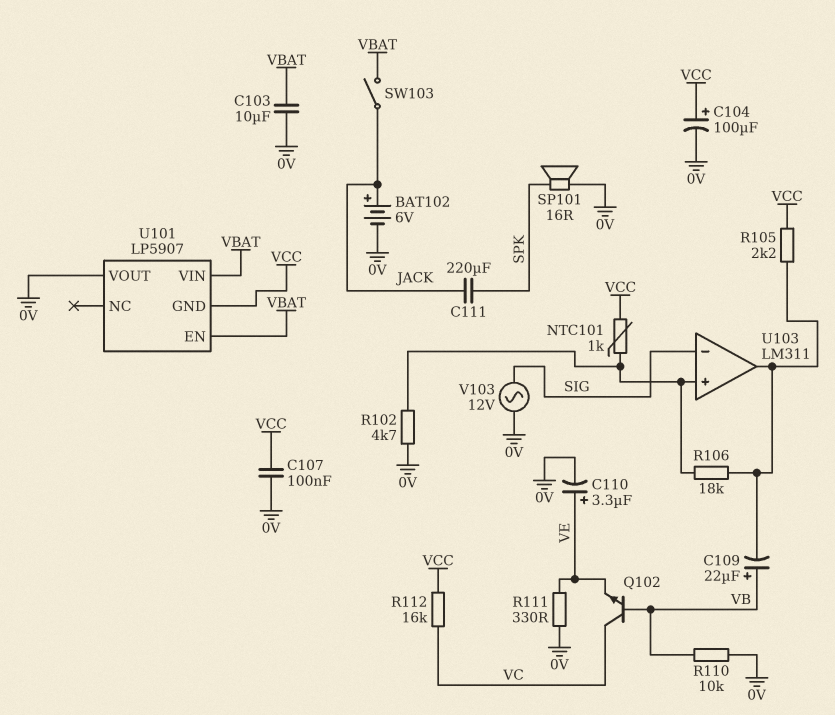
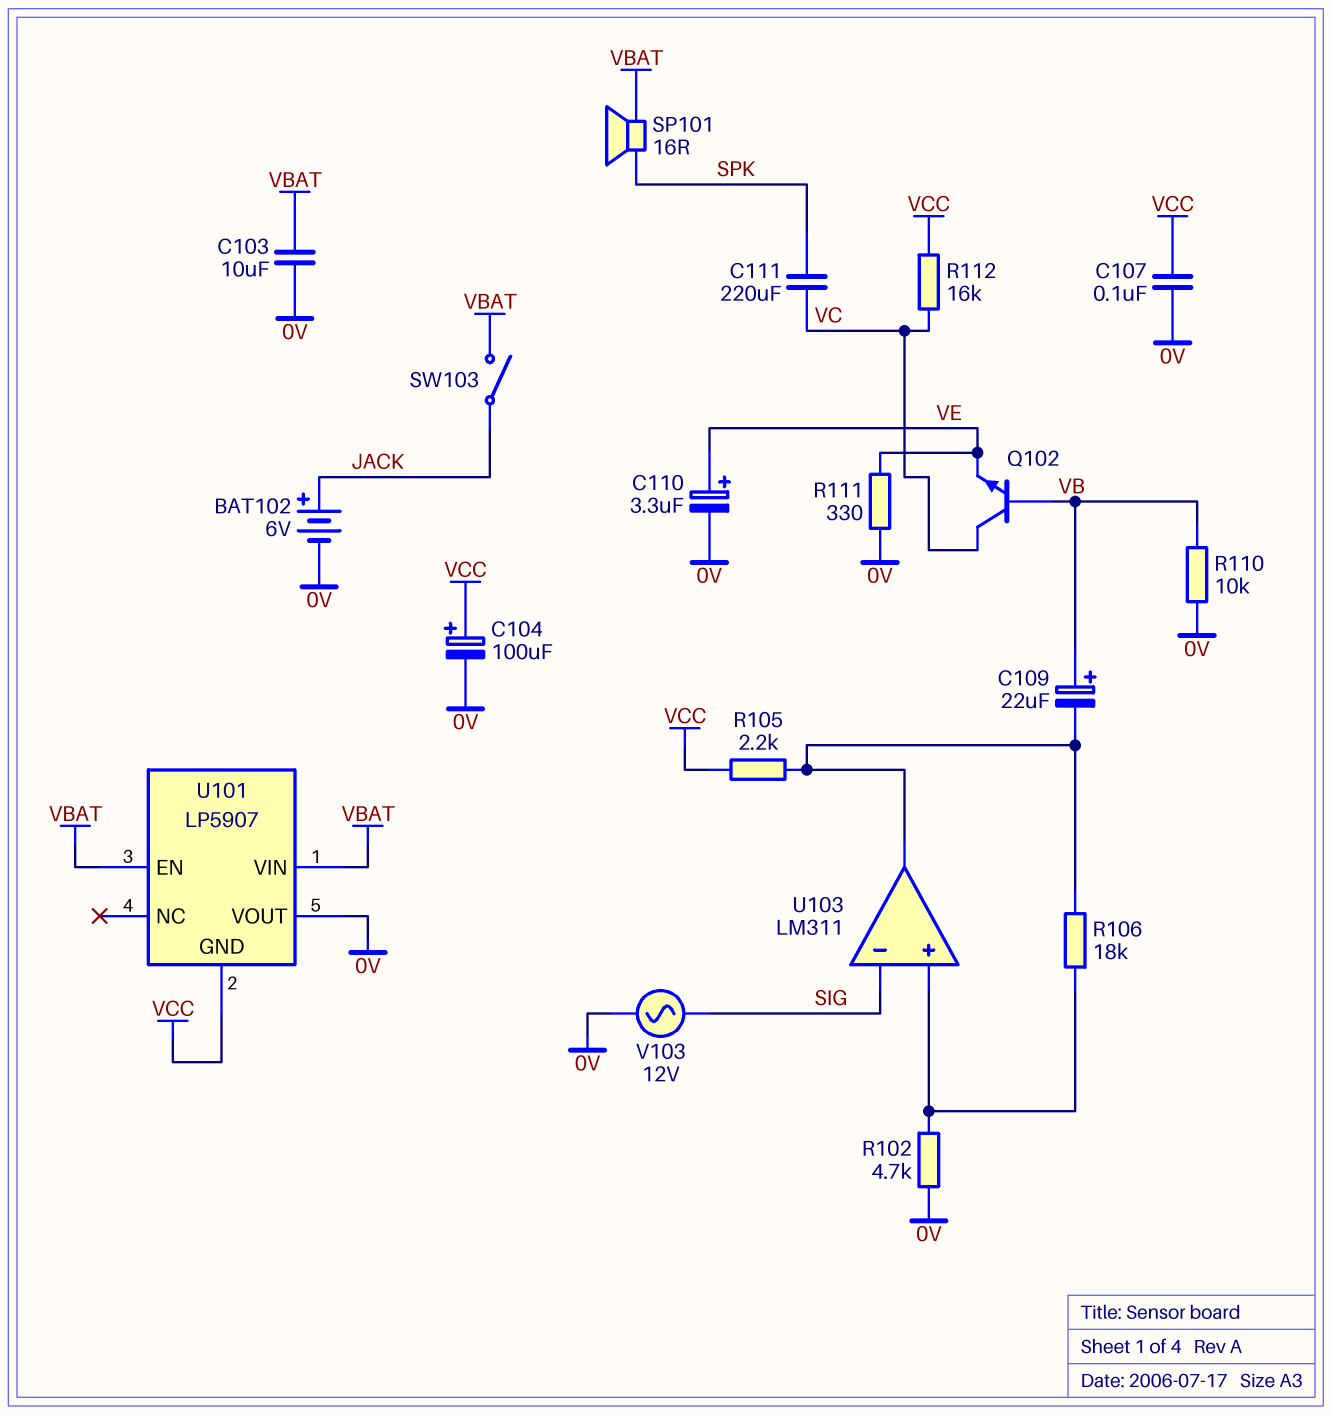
C111: 220uF (JACK, SPK) -> 220uF (SPK, VC)
NTC101: 1k (U103/in+, VCC) -> none
SP101: speaker 16R (0V, SPK) -> speaker 16R (SPK, VBAT)

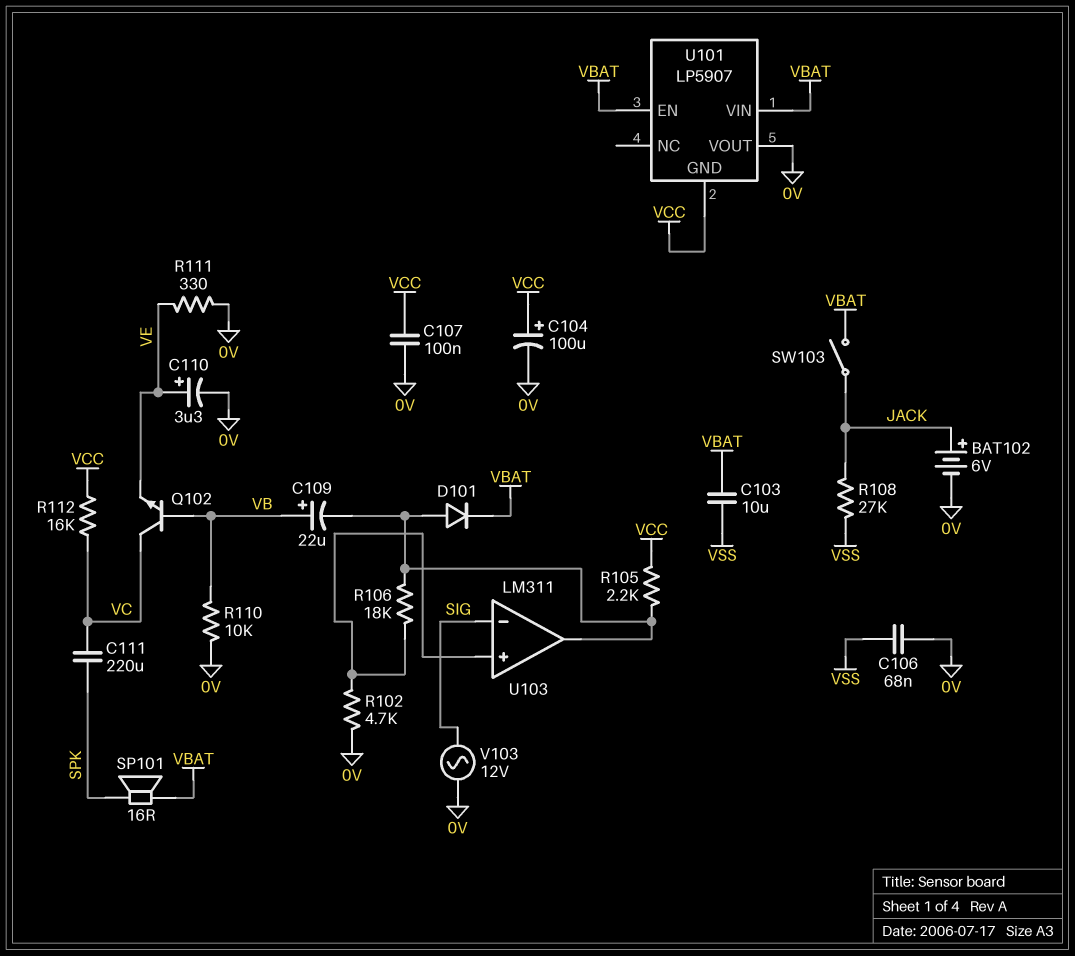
C103: 10uF (0V, VBAT) -> 10uF (VBAT, VSS)
C106: none -> 68nF (0V, VSS)
D101: none -> diode (A U103/out, K VBAT)
R108: none -> 27k (JACK, VSS)

